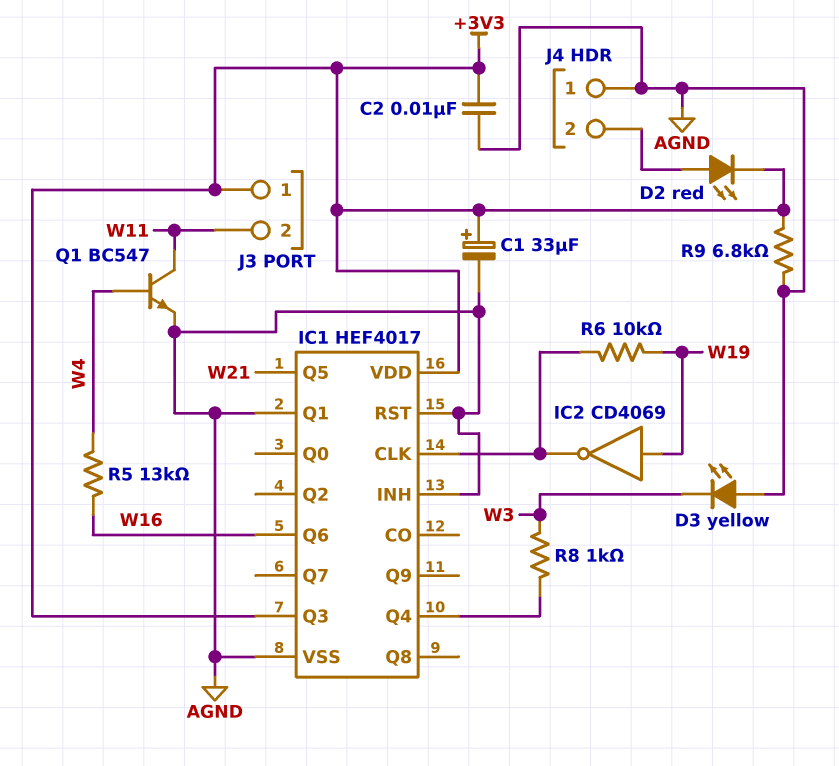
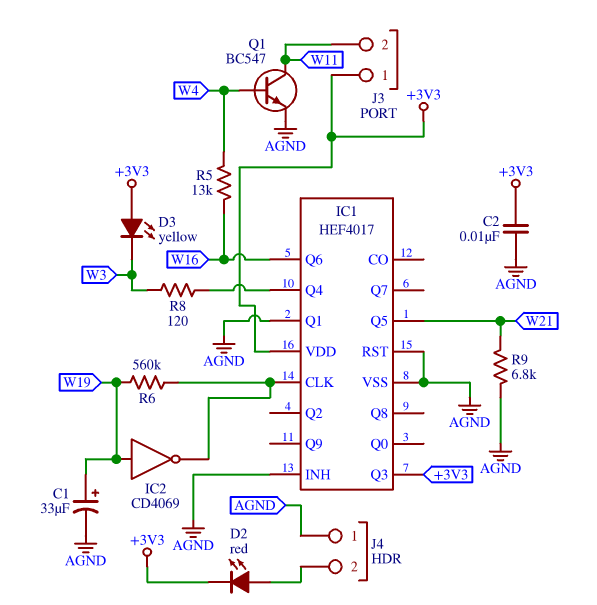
C1: 33uF (plus +3V3, minus AGND) -> 33uF (plus W19, minus AGND)
D3: LED yellow (A AGND, K W3) -> LED yellow (A +3V3, K W3)
R6: 10k (IC1/CLK, W19) -> 560k (IC1/CLK, W19)
R8: 1k (IC1/Q4, W3) -> 120 (IC1/Q4, W3)
R9: 6.8k (+3V3, AGND) -> 6.8k (AGND, W21)

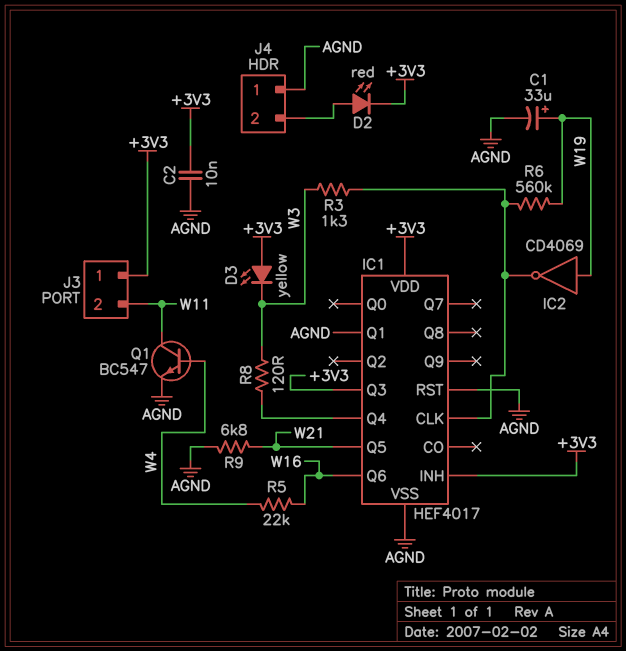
IC1 pin INH: AGND -> +3V3
R3: none -> 1.3k (IC1/CLK, W3)
R5: 13k (W4, W16) -> 22k (W4, W16)

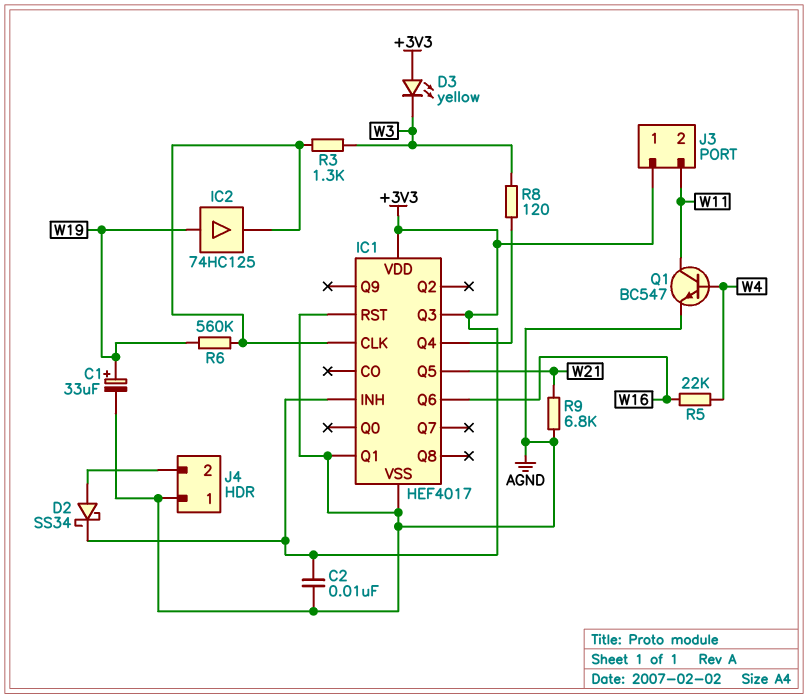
D2: LED red (A J4/2, K +3V3) -> schottky SS34 (A J4/2, K +3V3)
IC2: NOT CD4069 (in W19, out IC1/CLK) -> buffer 74HC125 (in W19, out IC1/CLK)

